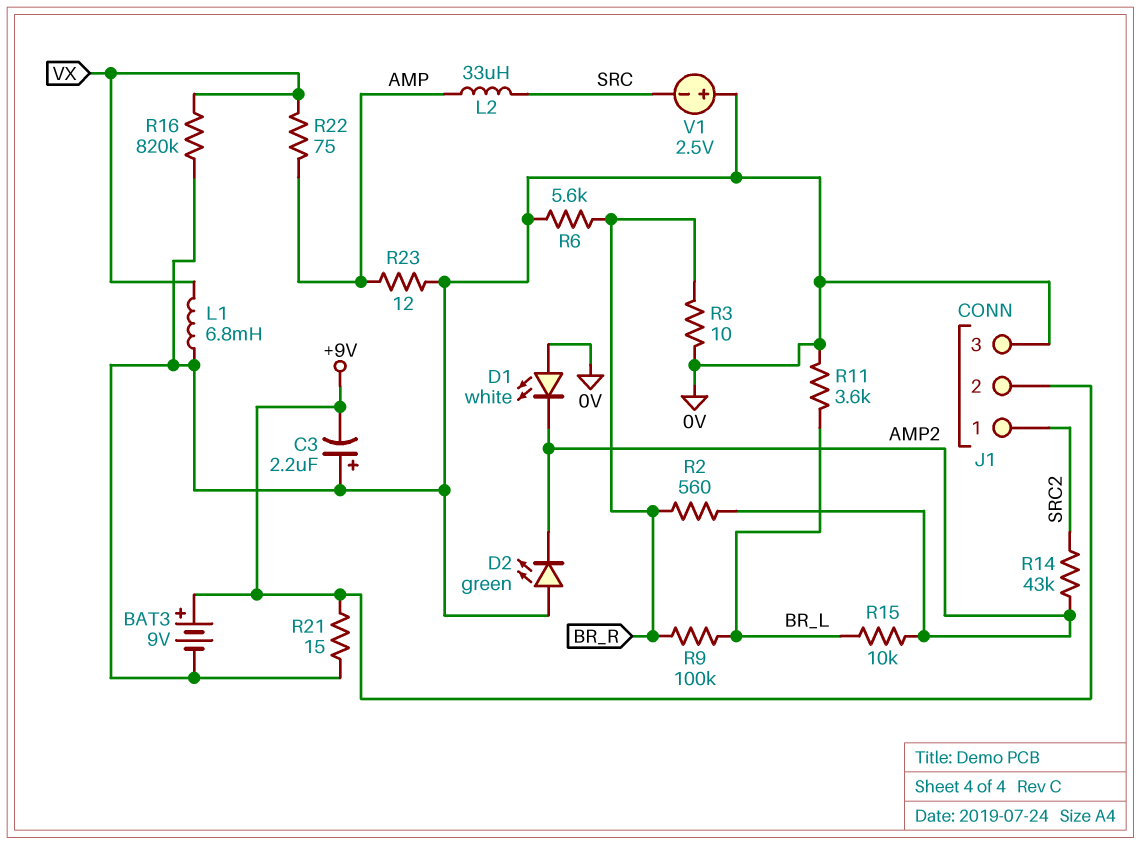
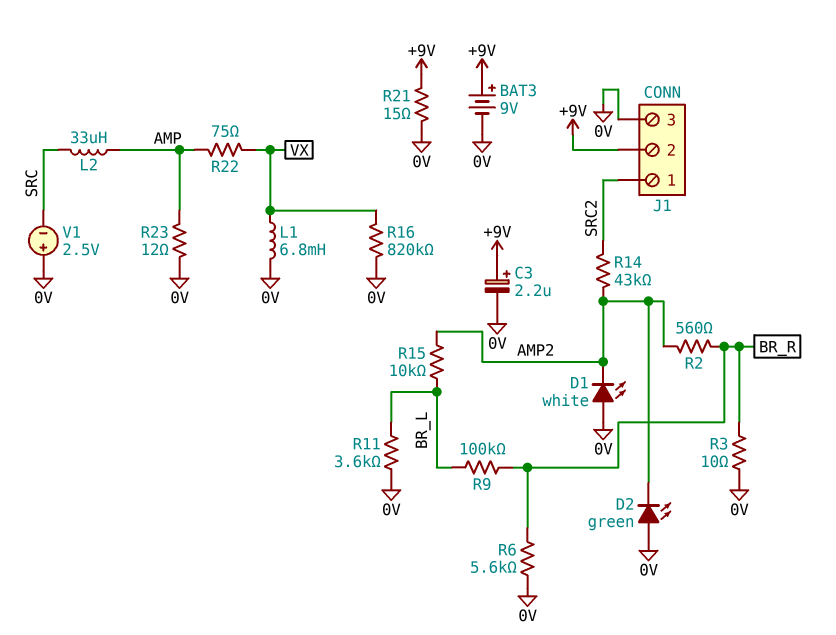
C3: 2.2uF (plus 0V, minus +9V) -> 2.2uF (plus +9V, minus 0V)

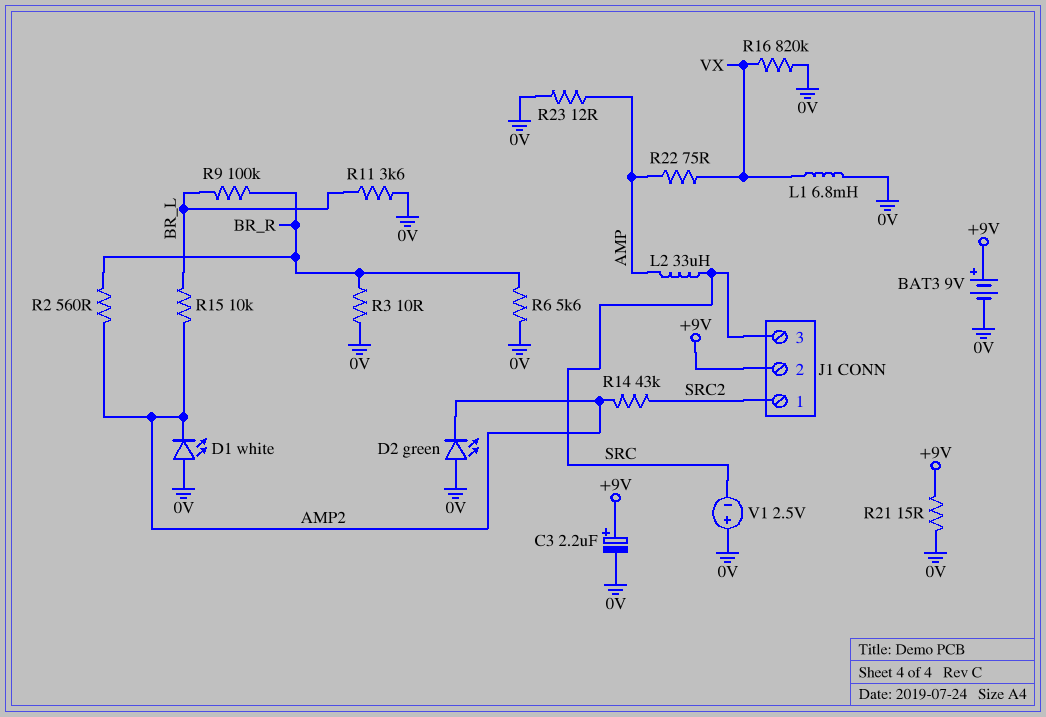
J1 pin 3: 0V -> SRC

